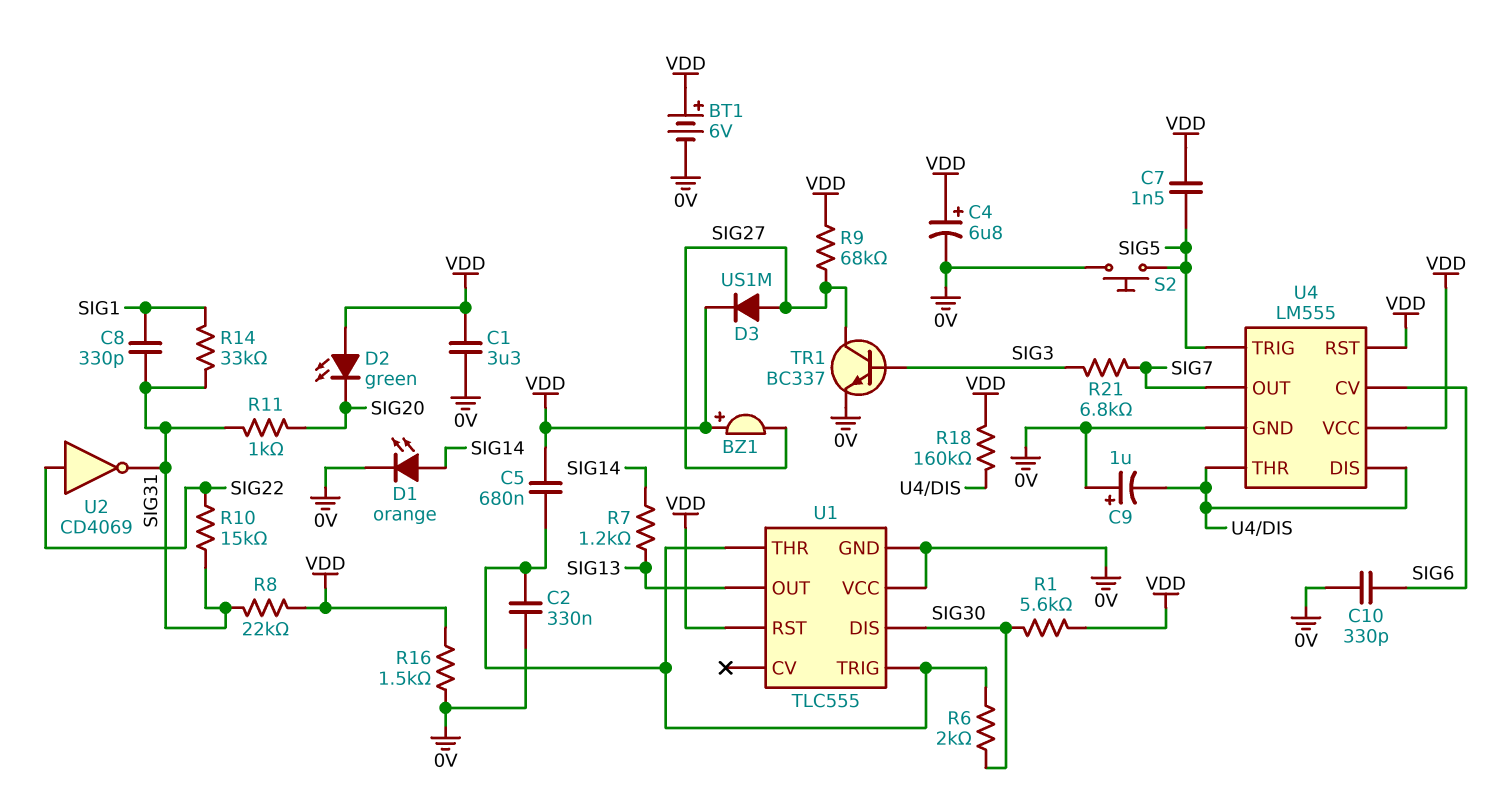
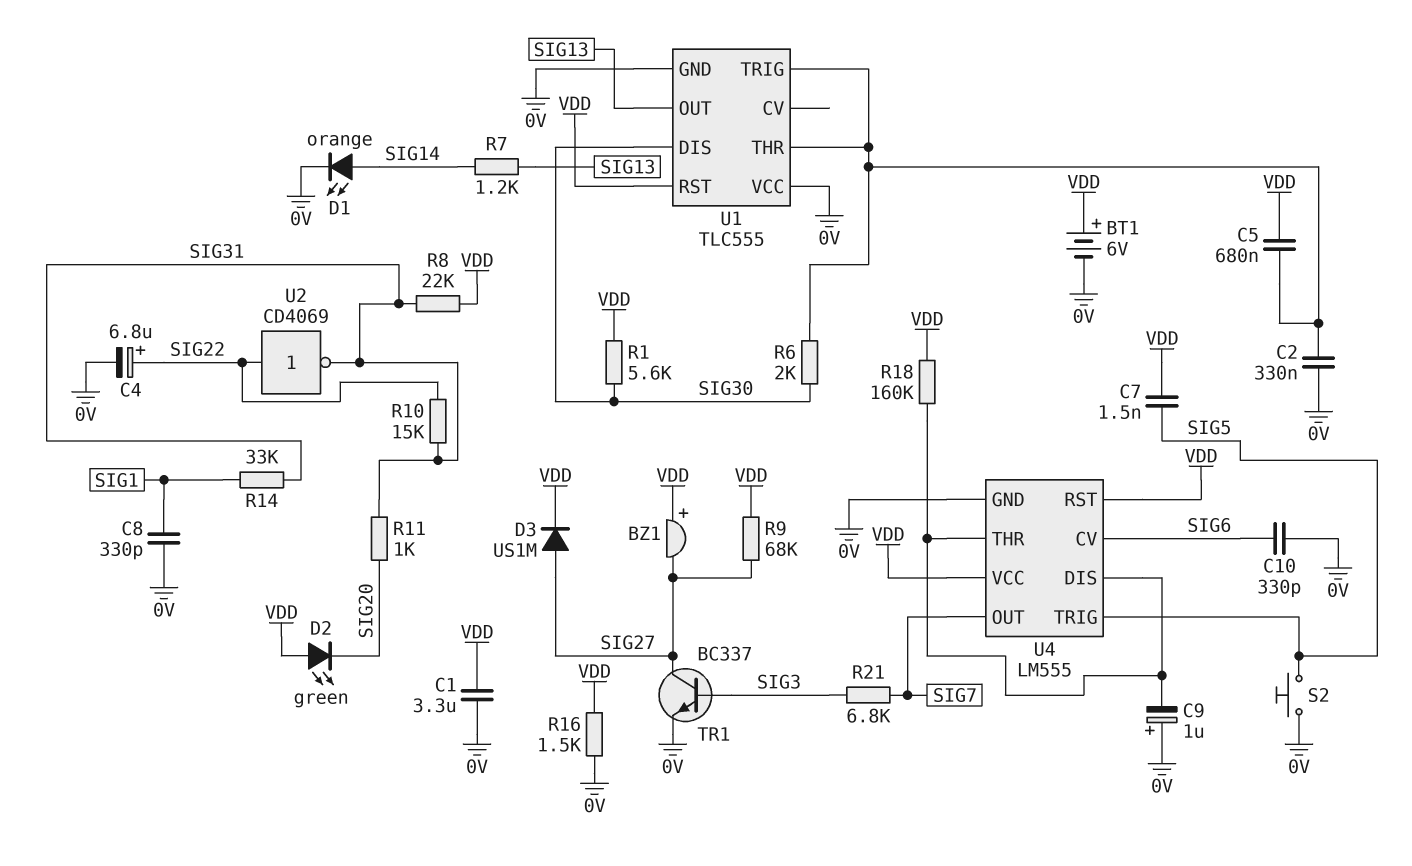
C4: 6.8uF (plus VDD, minus 0V) -> 6.8uF (plus SIG22, minus 0V)
C8: 330pF (SIG1, SIG31) -> 330pF (0V, SIG1)

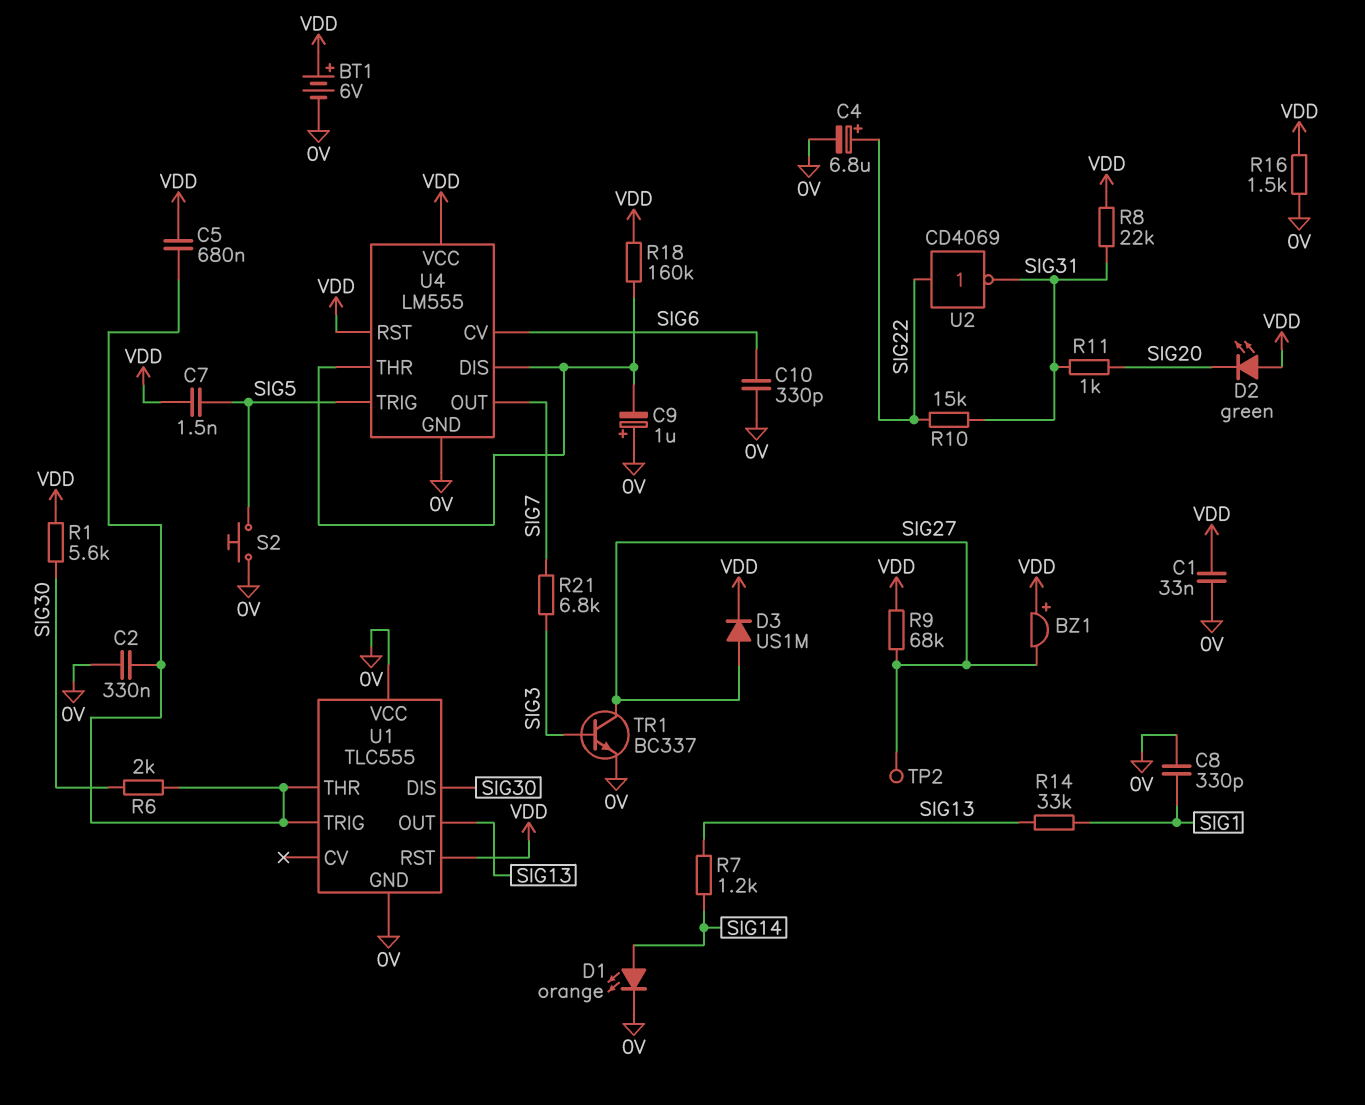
C1: 3.3uF (0V, VDD) -> 33nF (0V, VDD)
R14: 33k (SIG1, SIG31) -> 33k (SIG1, SIG13)
TP2: none -> test point (SIG27)

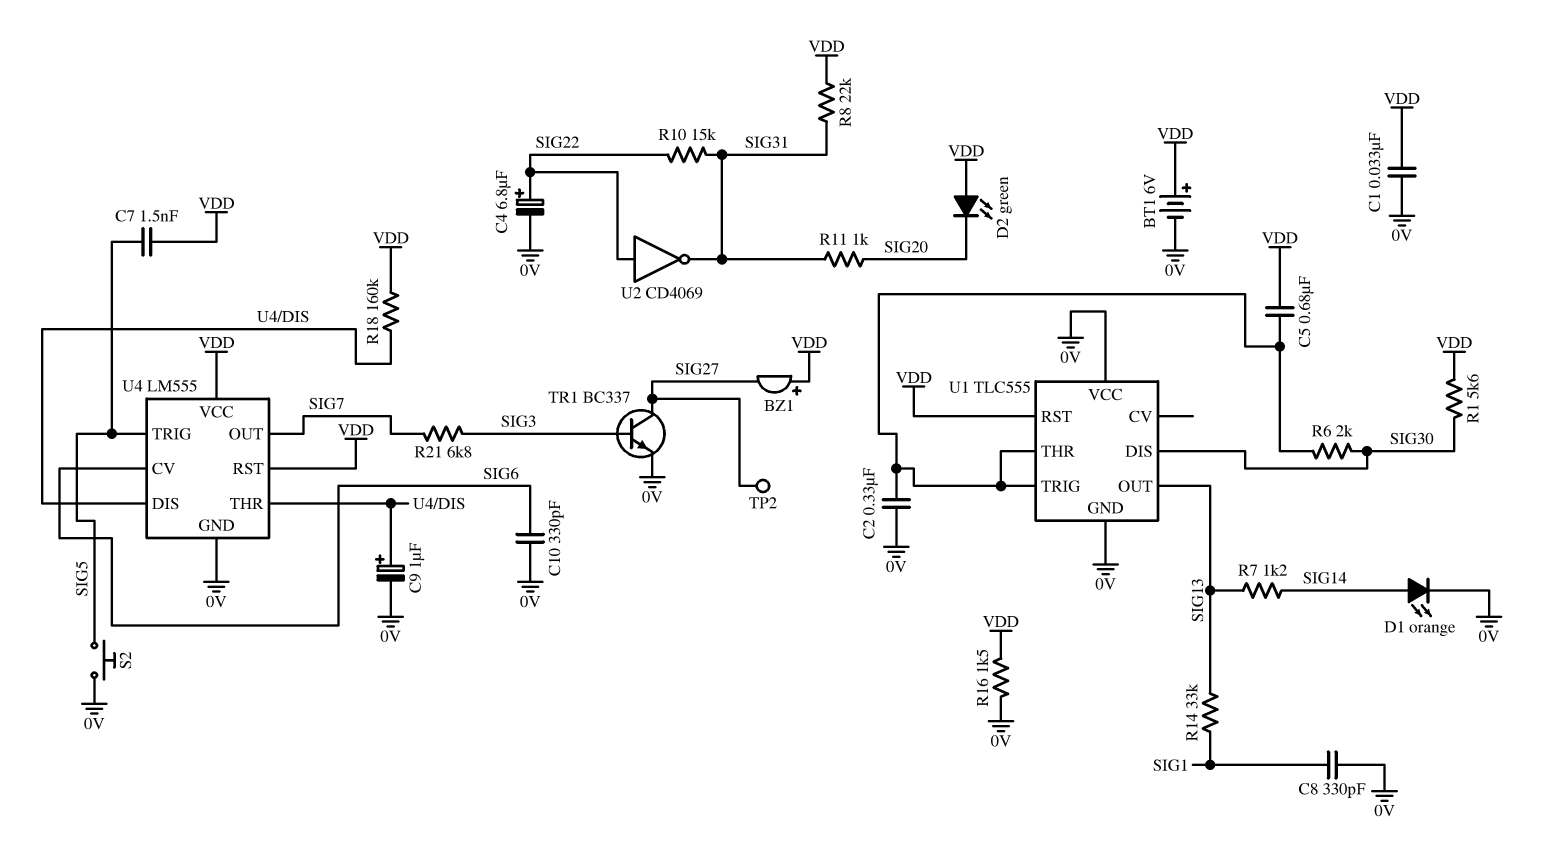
C9: 1uF (plus 0V, minus U4/DIS) -> 1uF (plus U4/DIS, minus 0V)
D3: diode US1M (A SIG27, K VDD) -> none
R9: 68k (SIG27, VDD) -> none

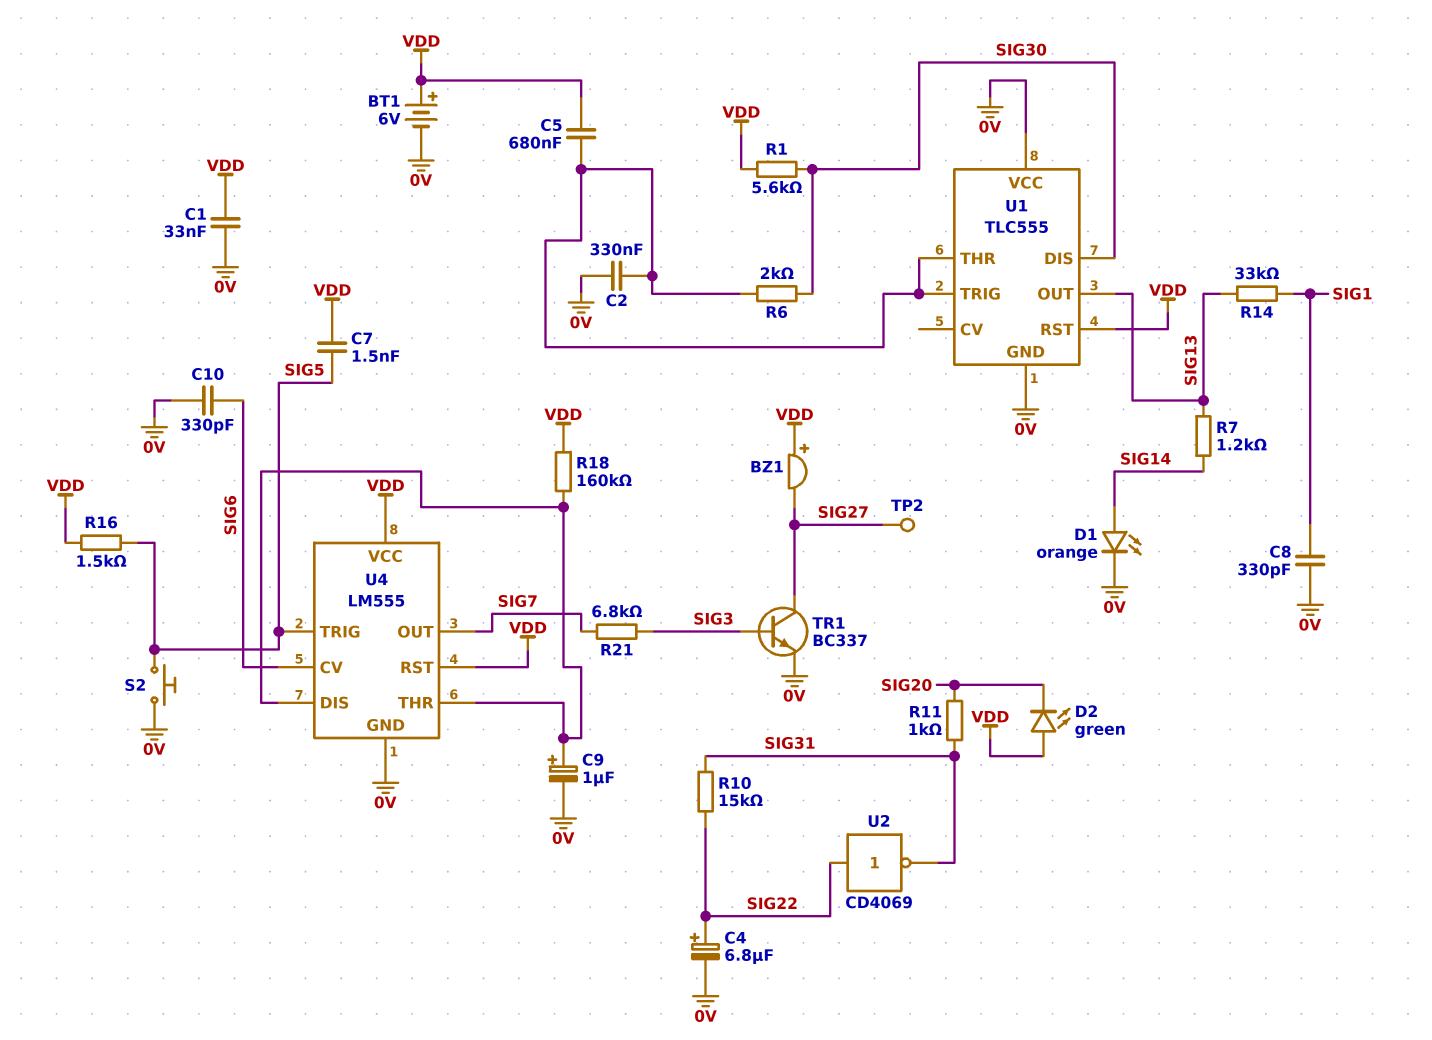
R8: 22k (SIG31, VDD) -> none
R16: 1.5k (0V, VDD) -> 1.5k (SIG5, VDD)

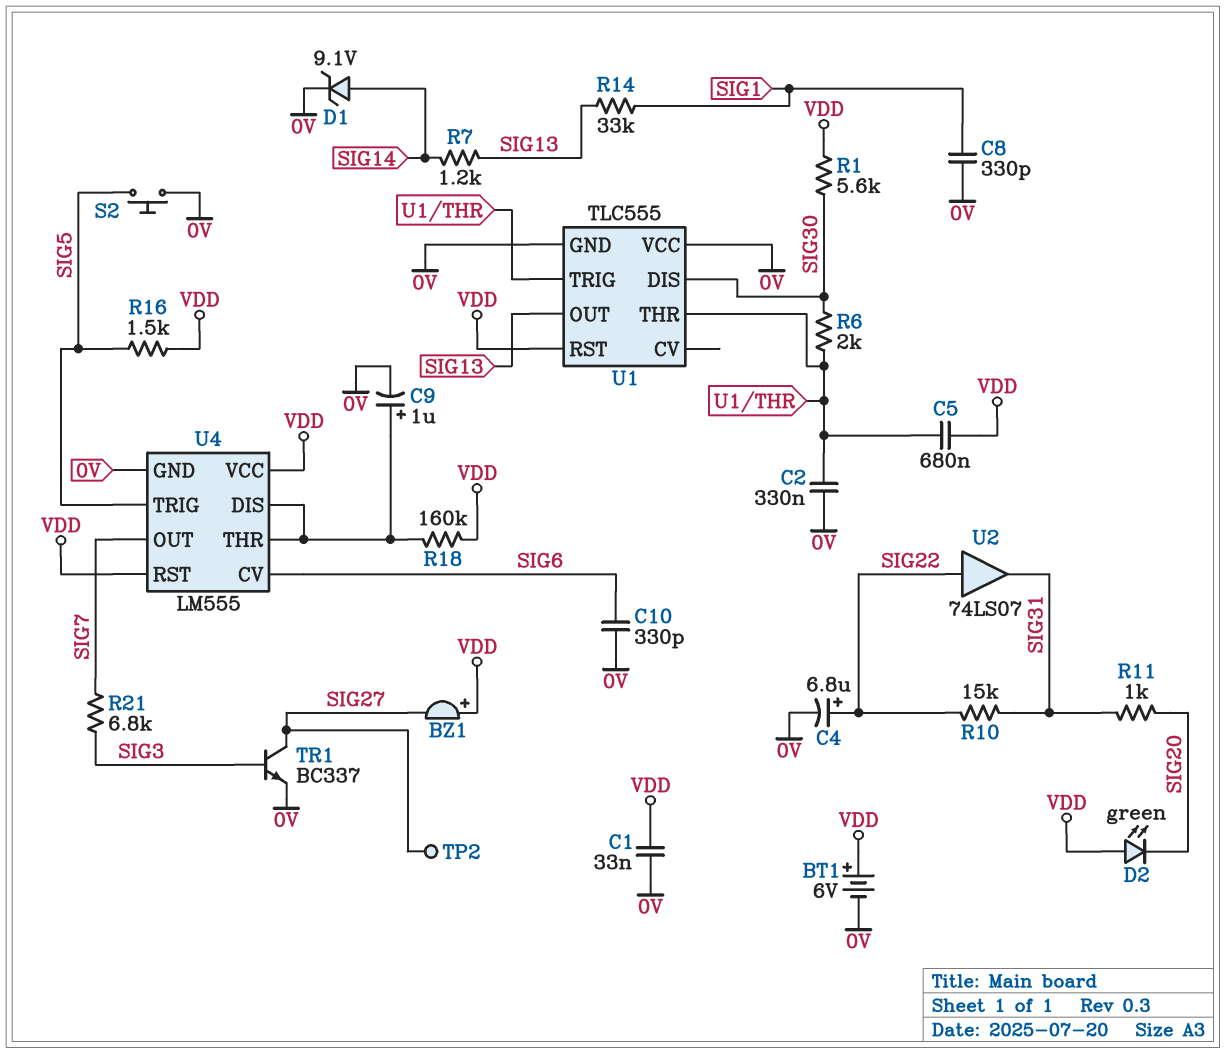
C7: 1.5nF (SIG5, VDD) -> none
D1: LED orange (A SIG14, K 0V) -> zener 9.1V (A SIG14, K 0V)
U2: NOT CD4069 (in SIG22, out SIG31) -> buffer 74LS07 (in SIG22, out SIG31)

